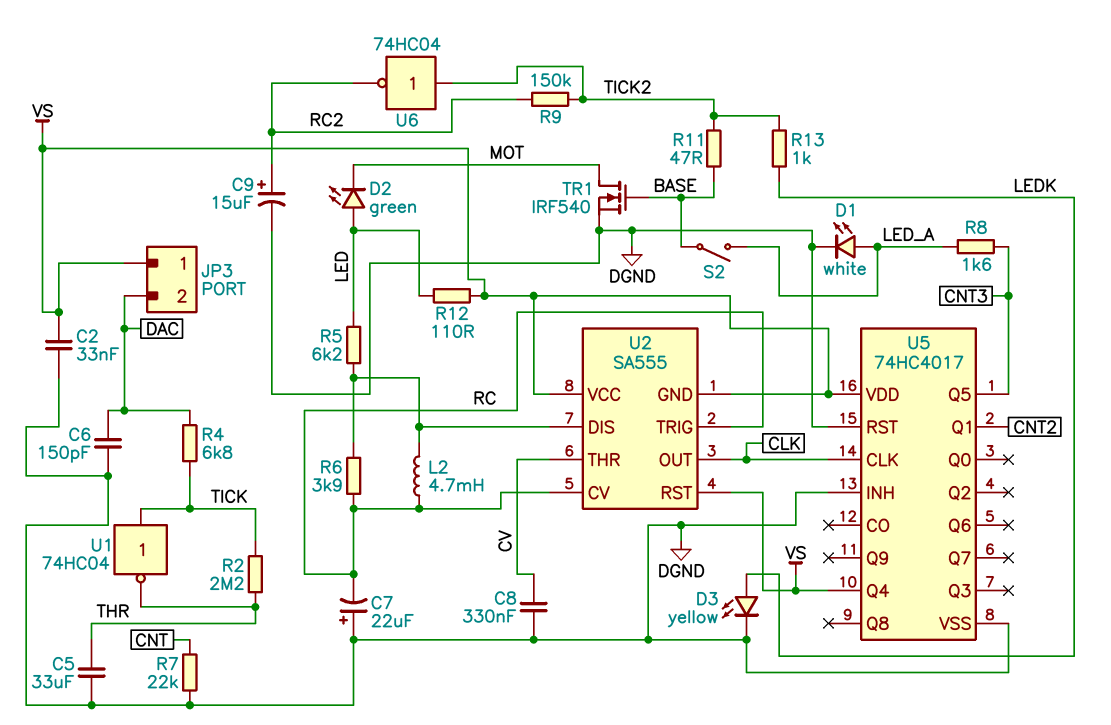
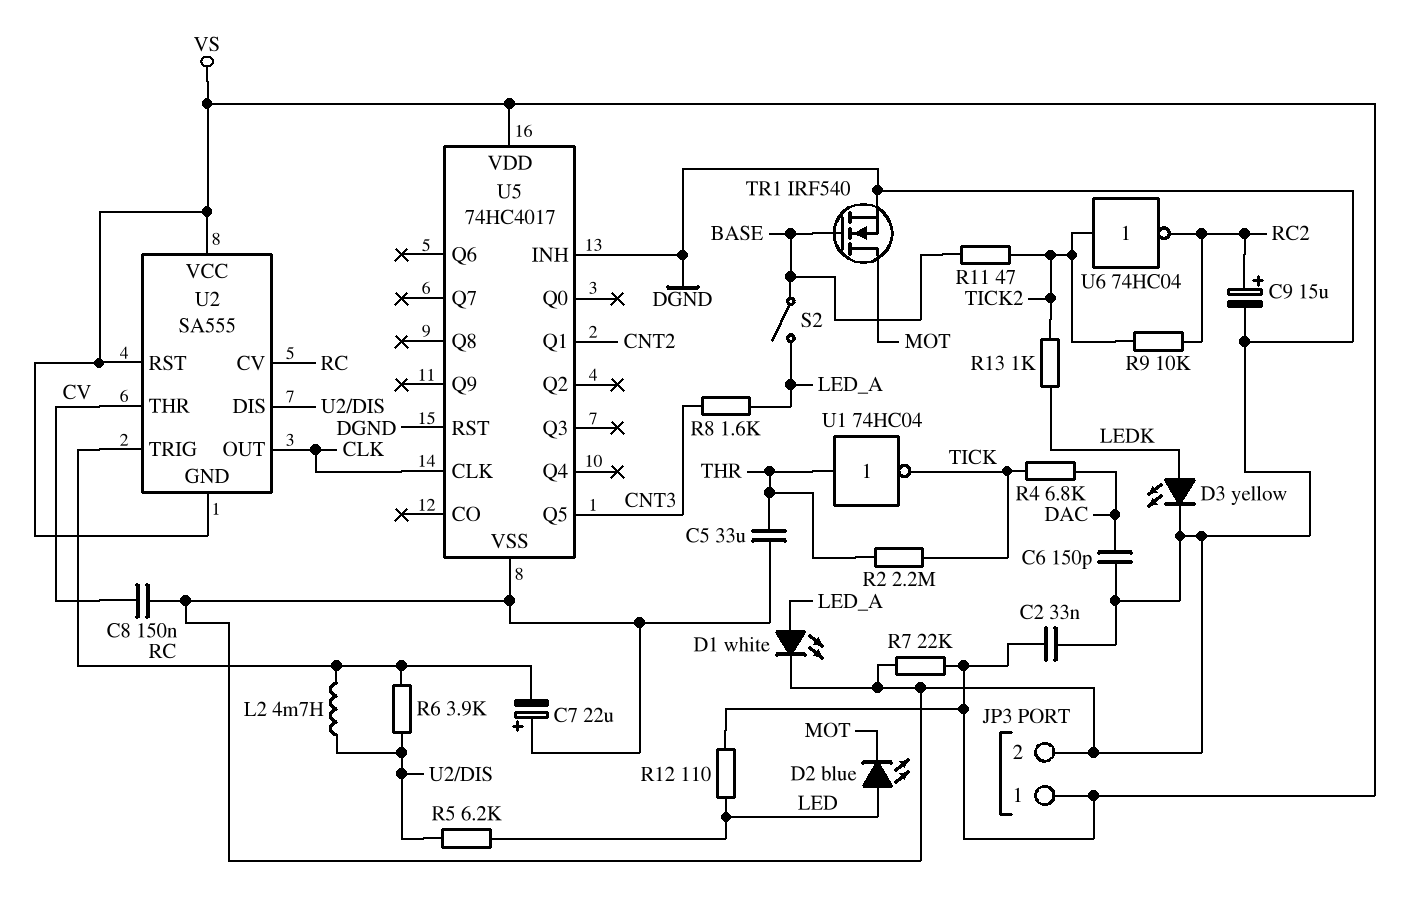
C8: 330nF (CV, DGND) -> 150nF (CV, DGND)
D2: LED green (A LED, K MOT) -> LED blue (A LED, K MOT)
JP3 pin 2: DAC -> DGND
R7: 22k (CNT, DGND) -> 22k (DGND, VS)
R9: 150k (RC2, TICK2) -> 10k (RC2, TICK2)
U1: NOT 74HC04 (in TICK, out THR) -> NOT 74HC04 (in THR, out TICK)
U5 pin Q4: VS -> none

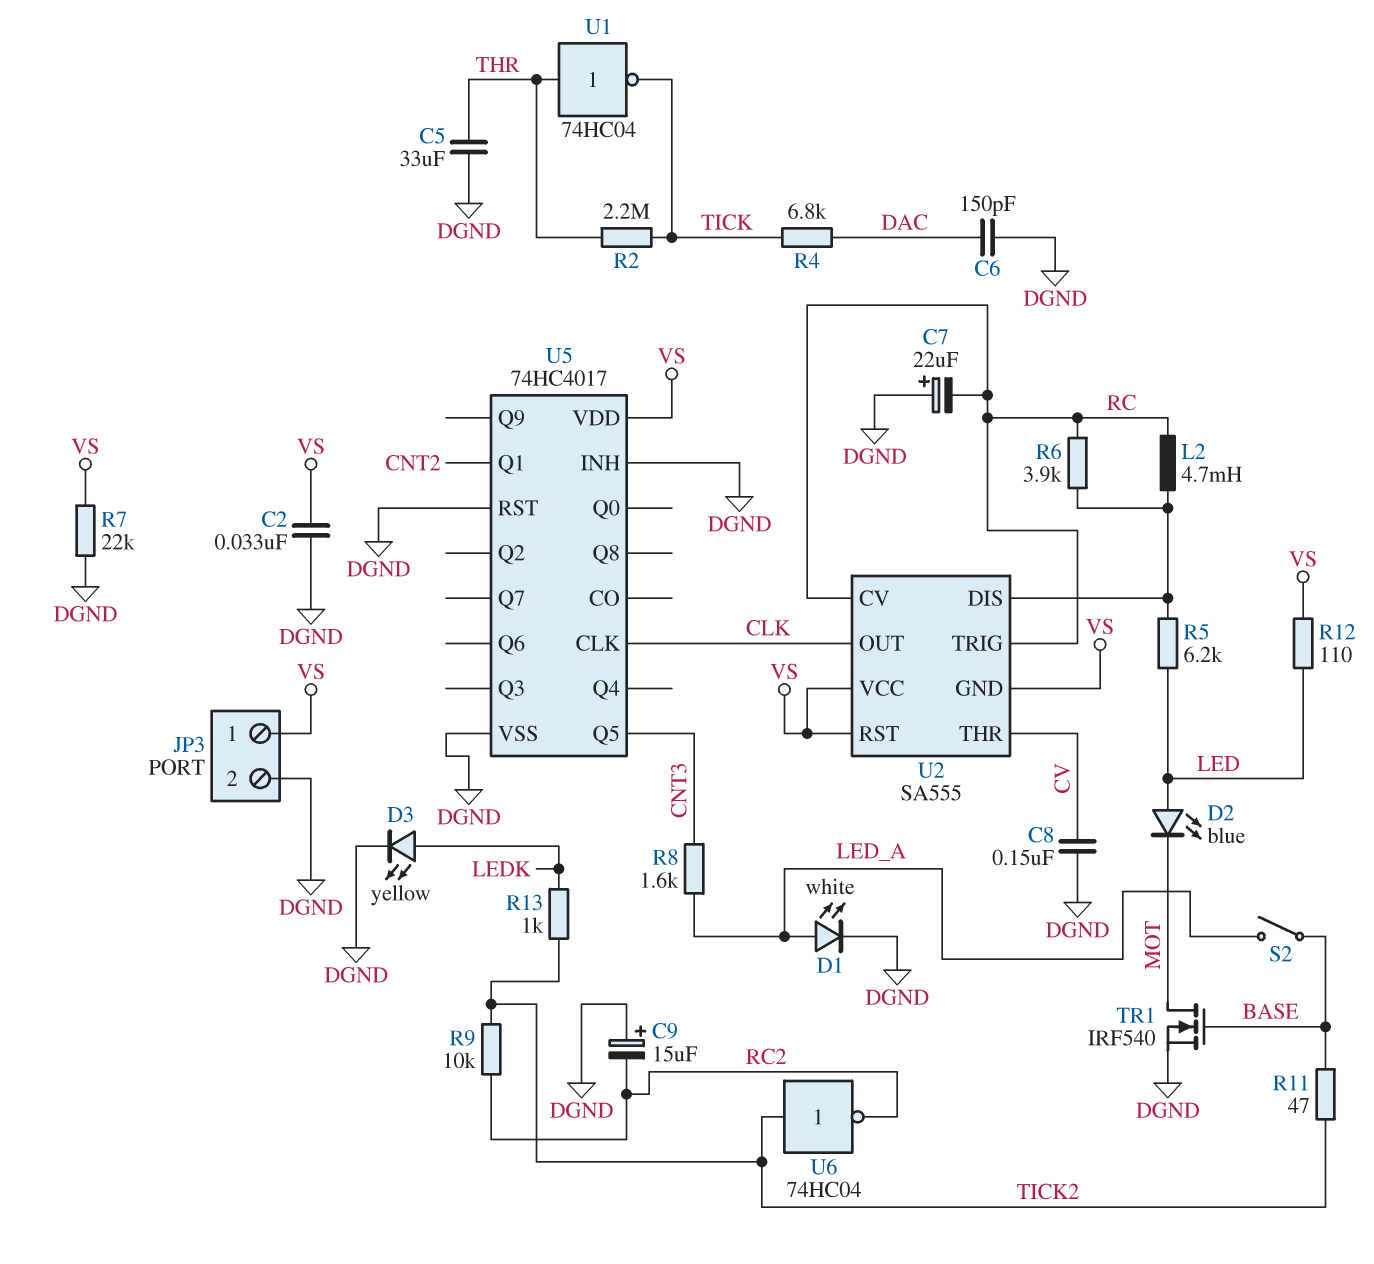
C9: 15uF (plus RC2, minus DGND) -> 15uF (plus DGND, minus RC2)

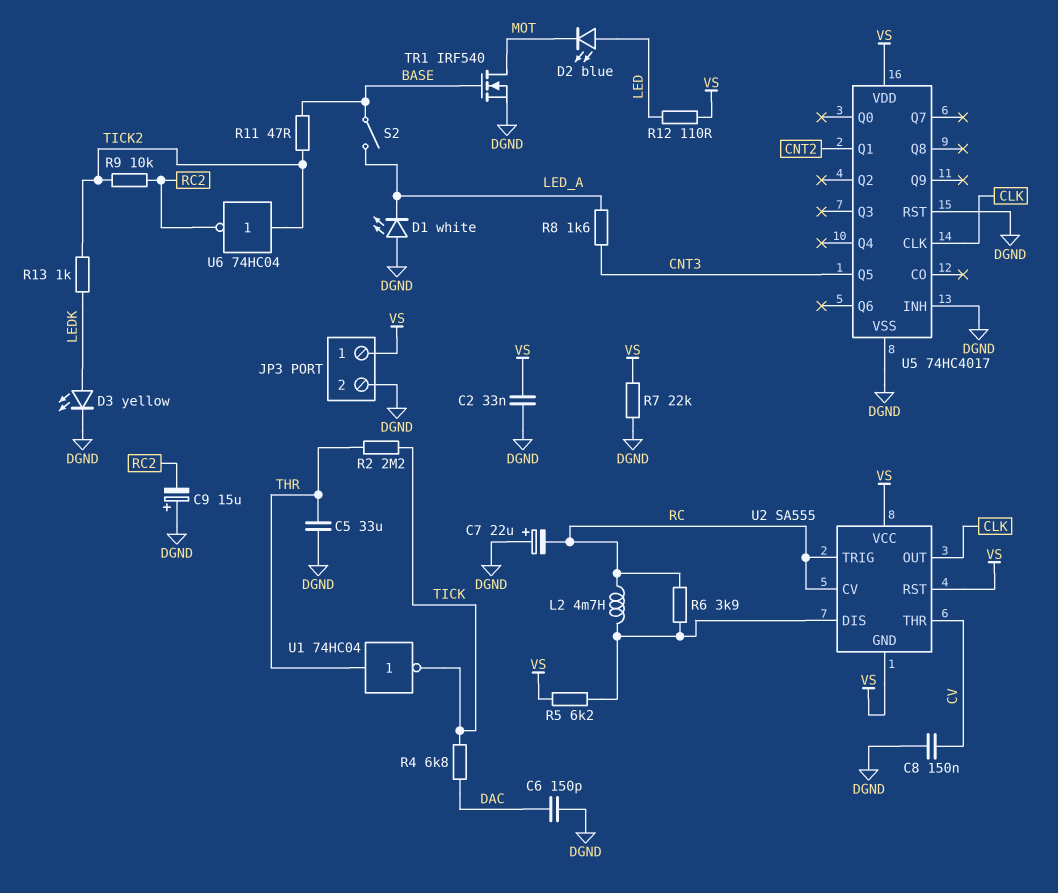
D1: LED white (A LED_A, K DGND) -> LED white (A DGND, K LED_A)
R5: 6.2k (LED, U2/DIS) -> 6.2k (U2/DIS, VS)

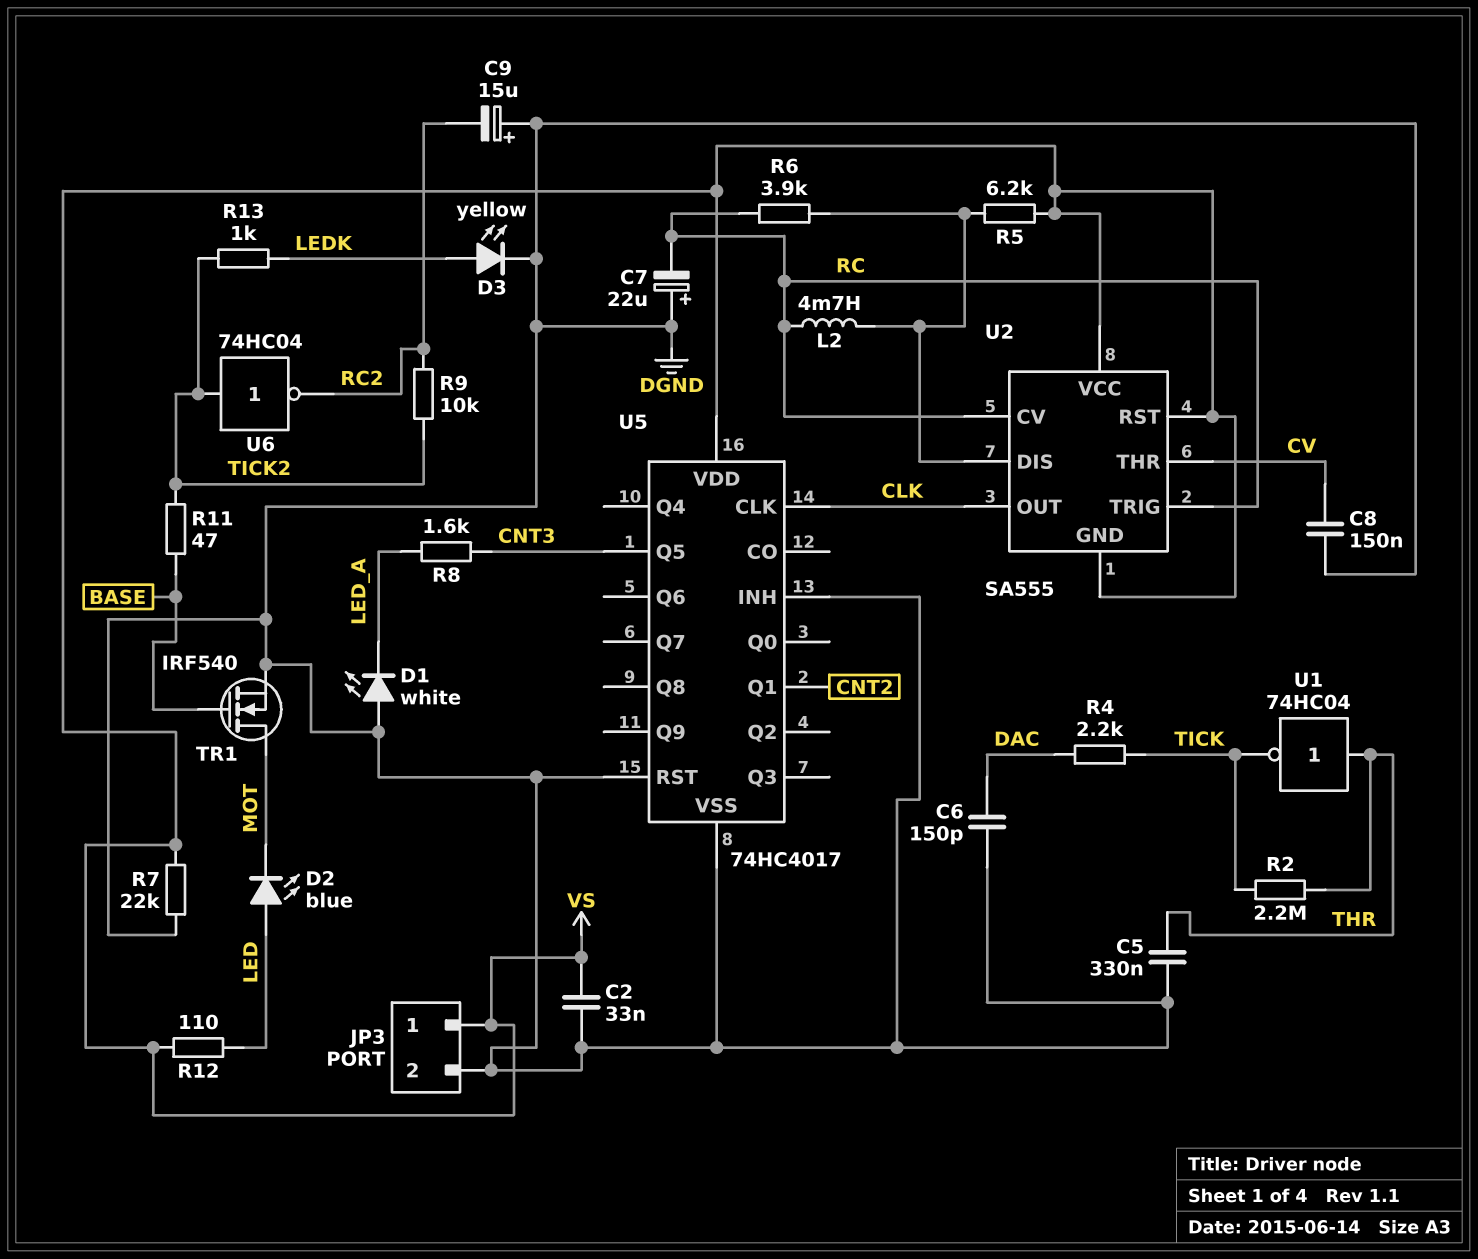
C5: 33uF (DGND, THR) -> 330nF (DGND, THR)
R4: 6.8k (DAC, TICK) -> 2.2k (DAC, TICK)
S2: switch (BASE, LED_A) -> none

